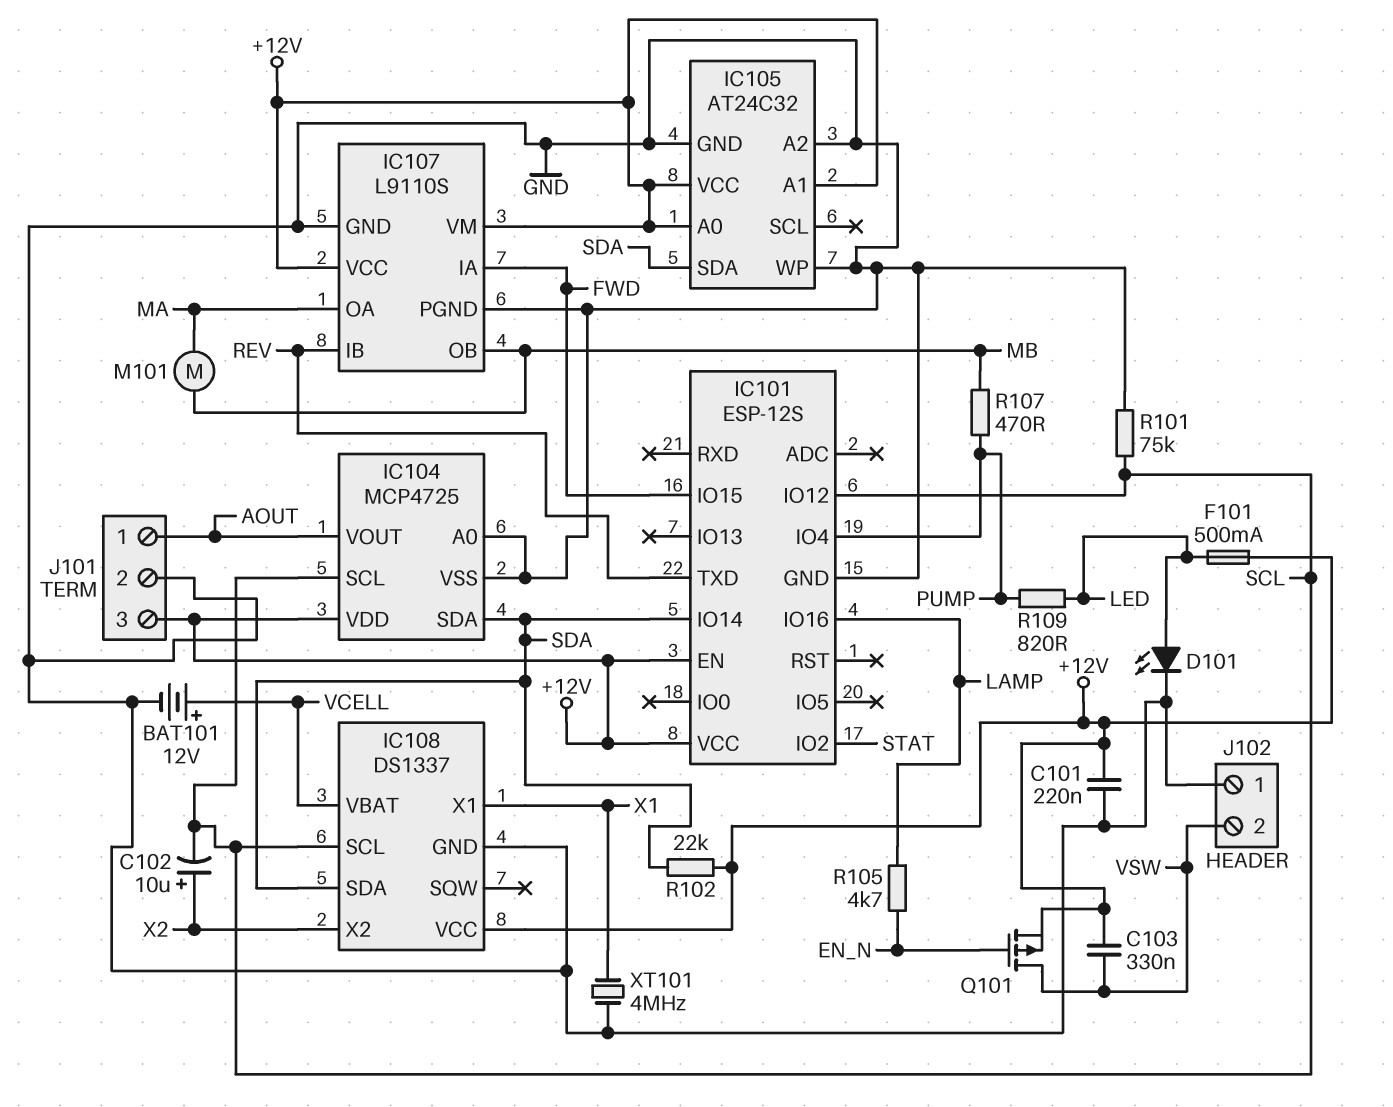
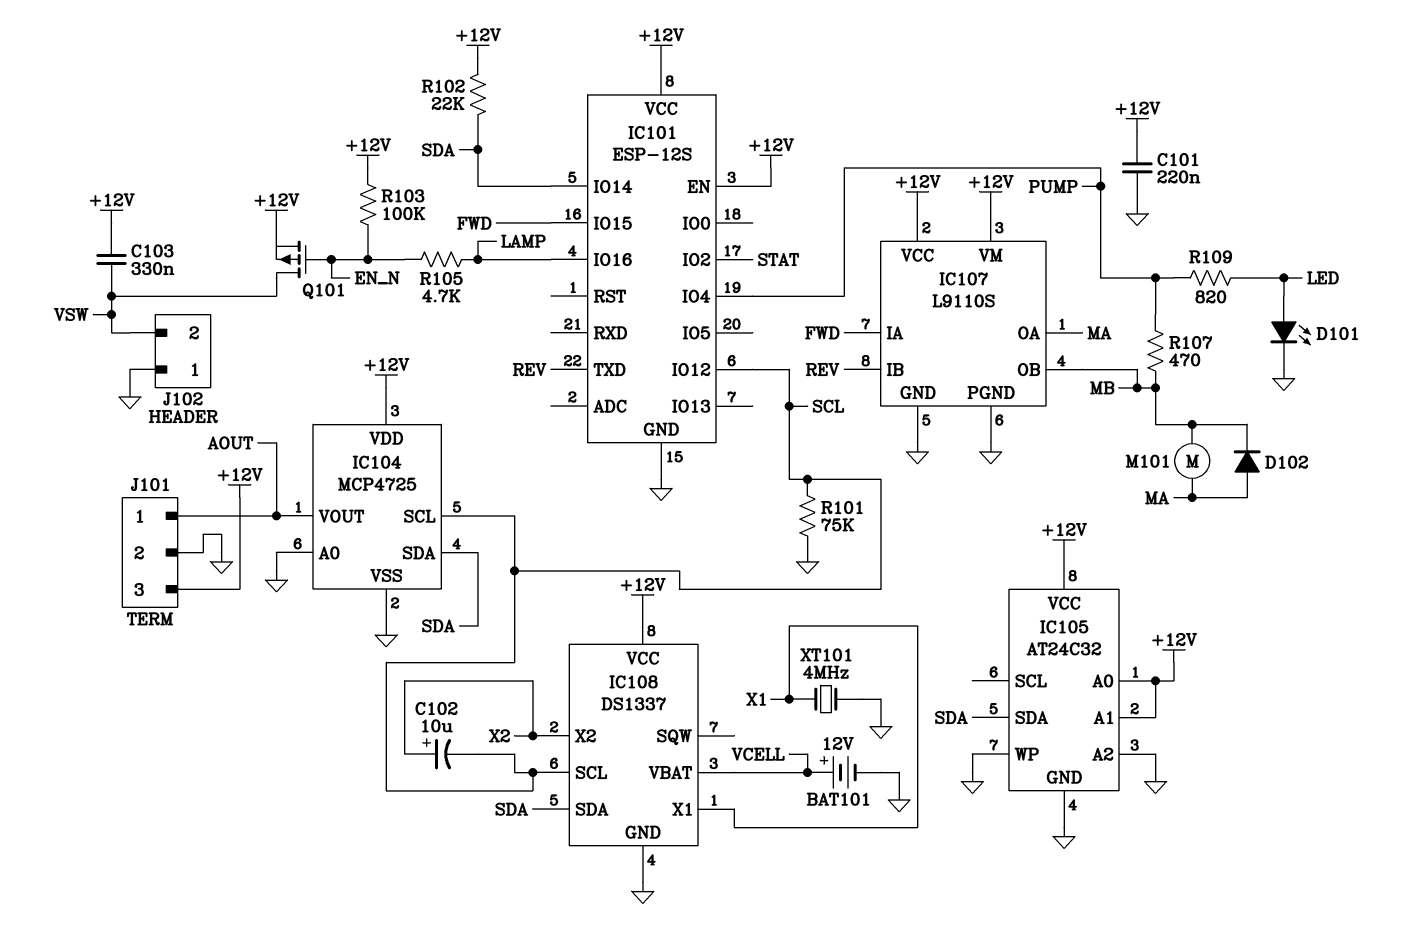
D102: none -> diode (A MA, K MB)
F101: 500mA (+12V, LED) -> none
R103: none -> 100k (+12V, EN_N)

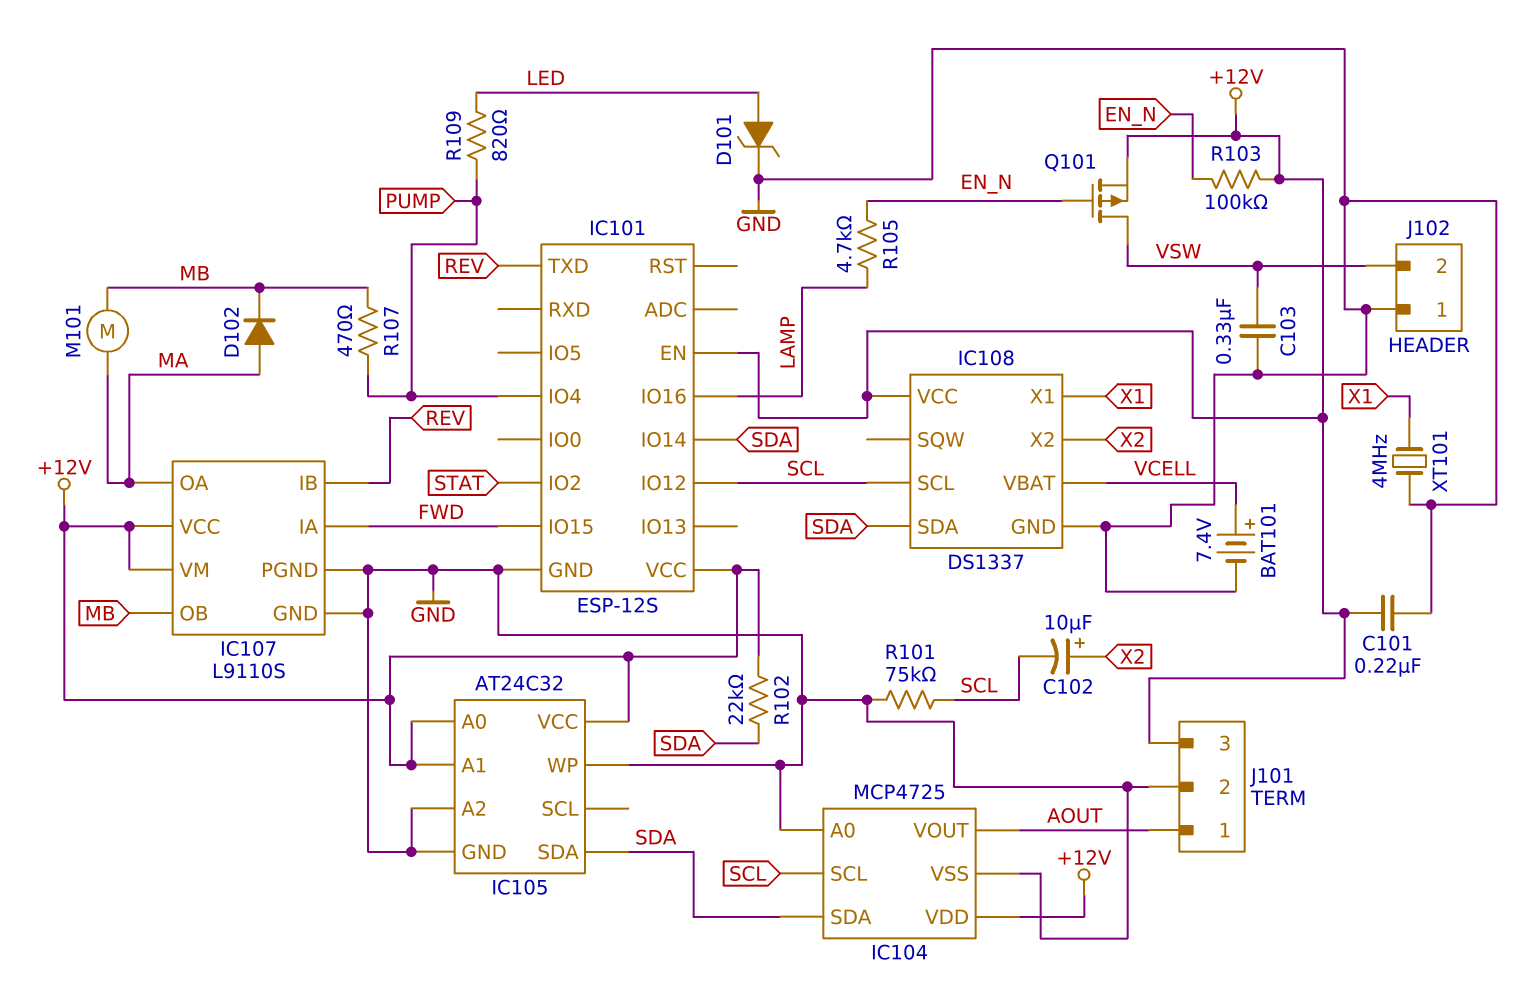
BAT101: 12V (plus VCELL, minus GND) -> 7.4V (plus VCELL, minus GND)
C103: 330nF (+12V, VSW) -> 330nF (GND, VSW)
D101: LED (A LED, K GND) -> zener (A LED, K GND)

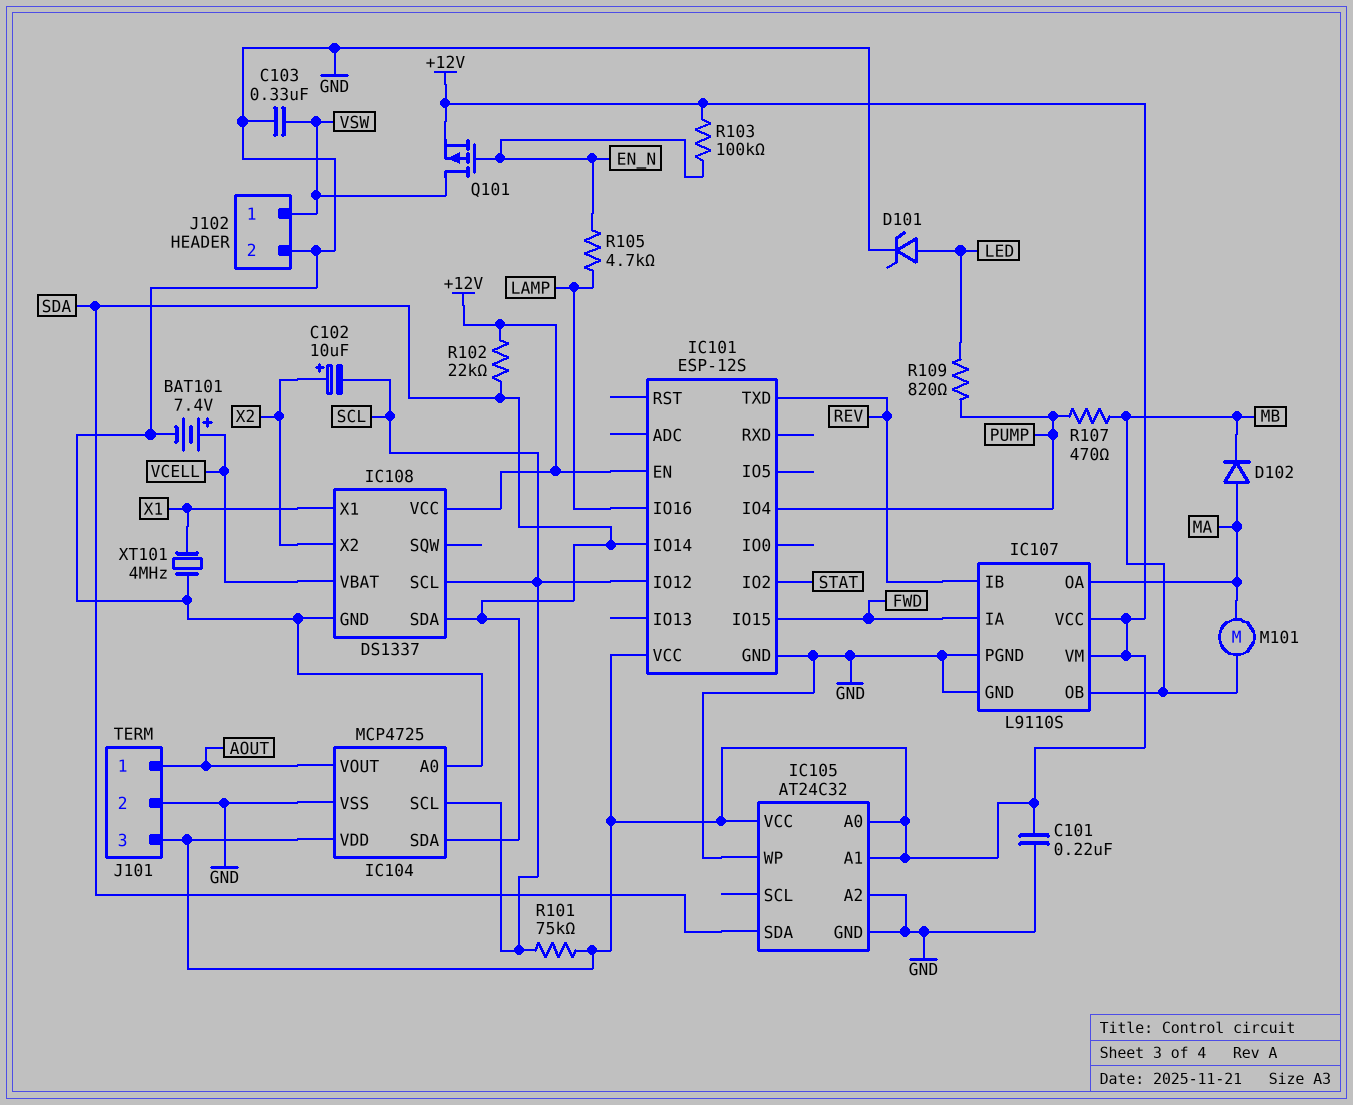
J102 pin 1: GND -> VSW
J102 pin 2: VSW -> GND
R101: 75k (GND, SCL) -> 75k (+12V, SCL)

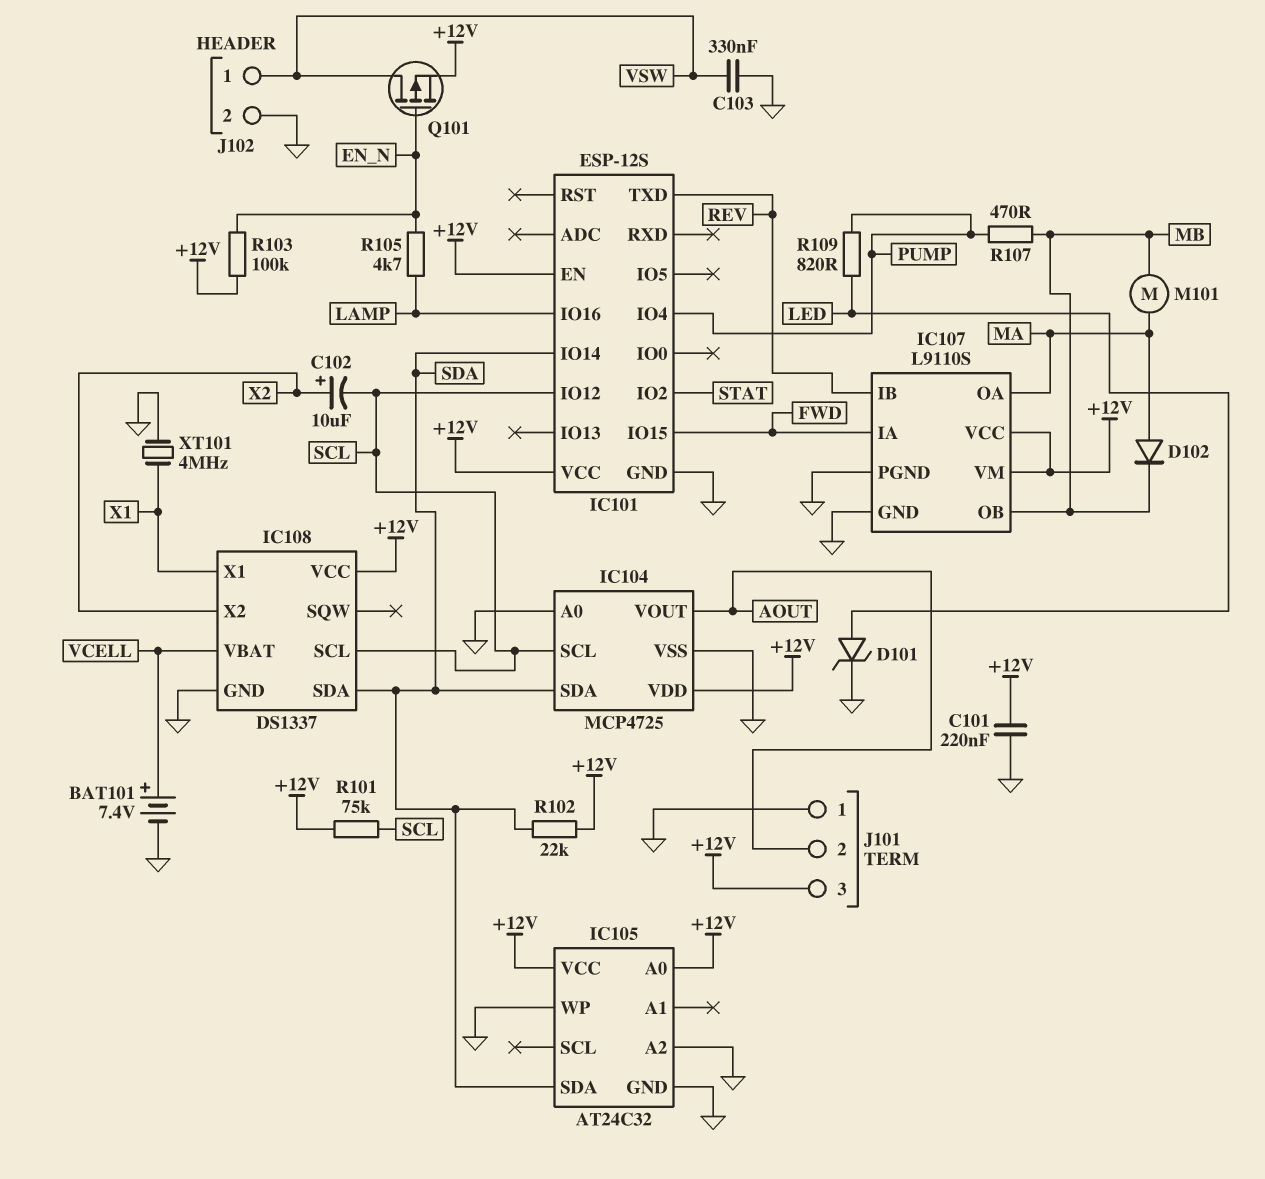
IC105 pin A1: +12V -> none
J101 pin 1: AOUT -> GND
J101 pin 2: GND -> AOUT

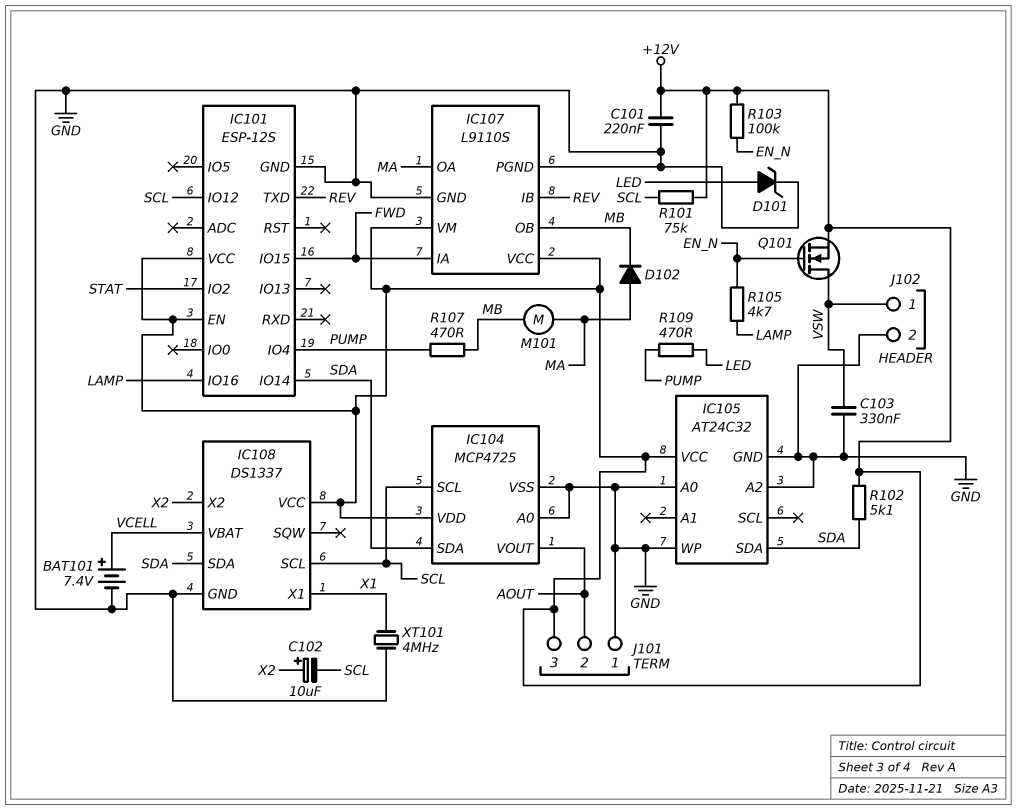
IC105 pin A0: +12V -> GND
Q101: PMOS (G EN_N, D VSW, S +12V) -> NMOS (G EN_N, D VSW, S +12V)
R102: 22k (+12V, SDA) -> 5.1k (+12V, SDA)
R109: 820 (LED, PUMP) -> 470 (LED, PUMP)

